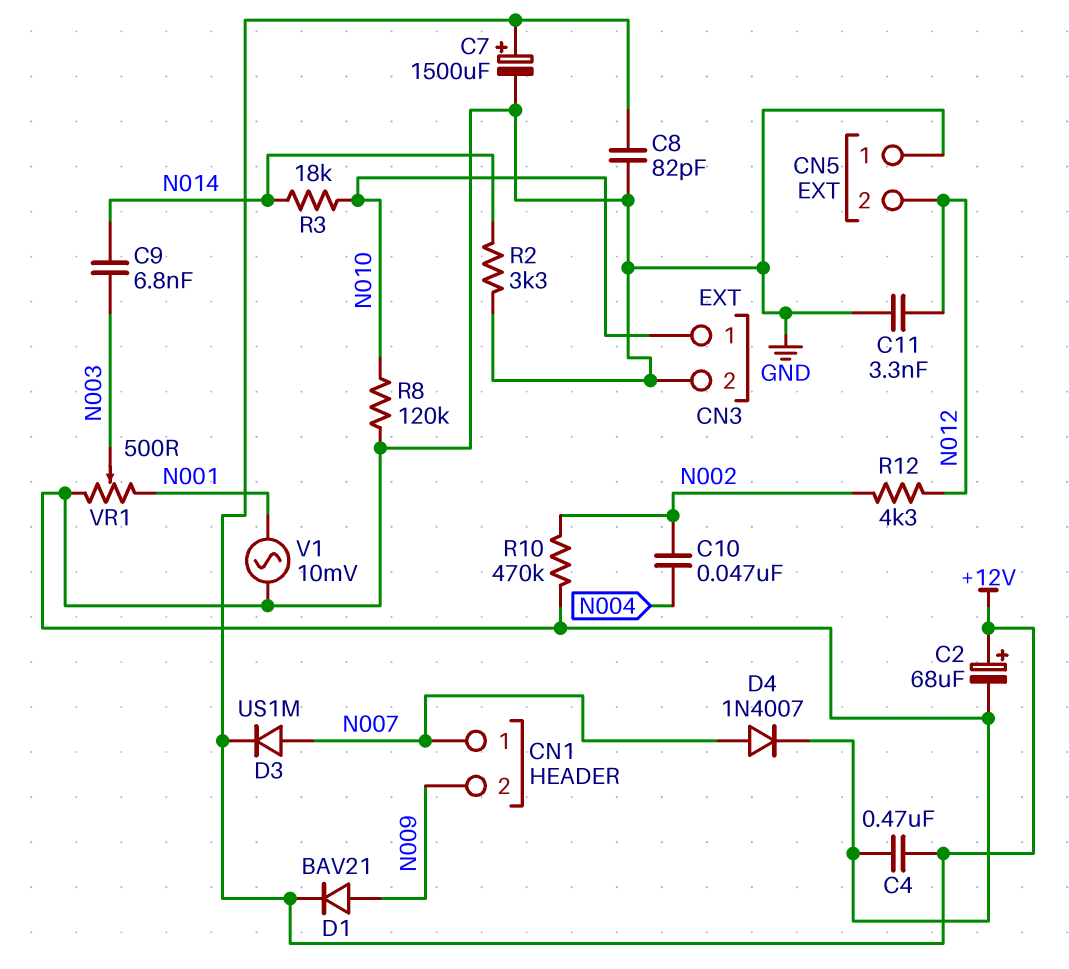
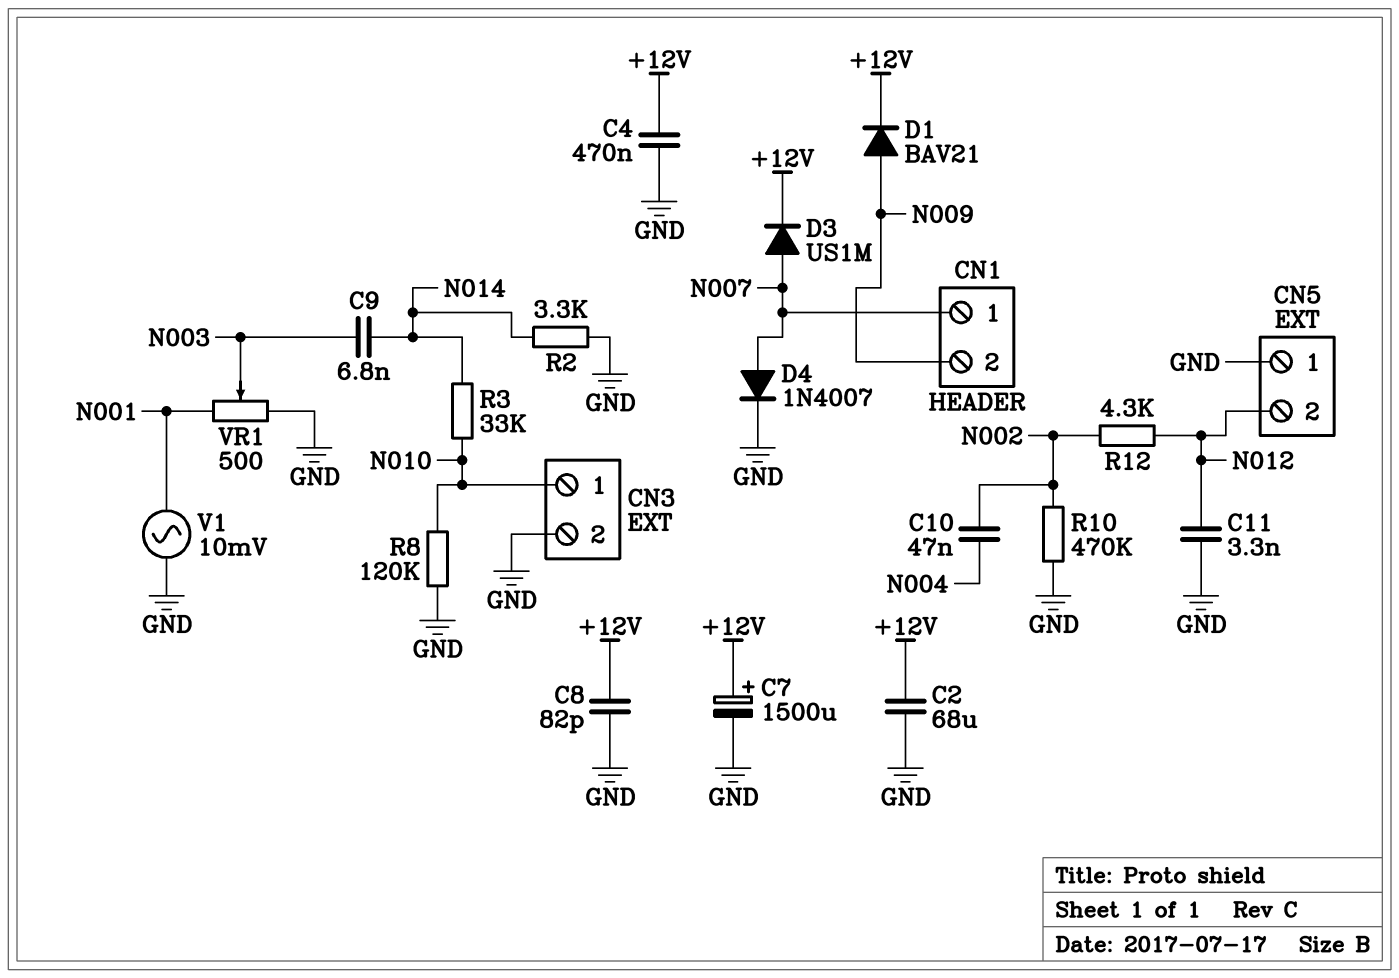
C2: 68uF (plus +12V, minus GND) -> 68uF (+12V, GND)
R3: 18k (N010, N014) -> 33k (N010, N014)

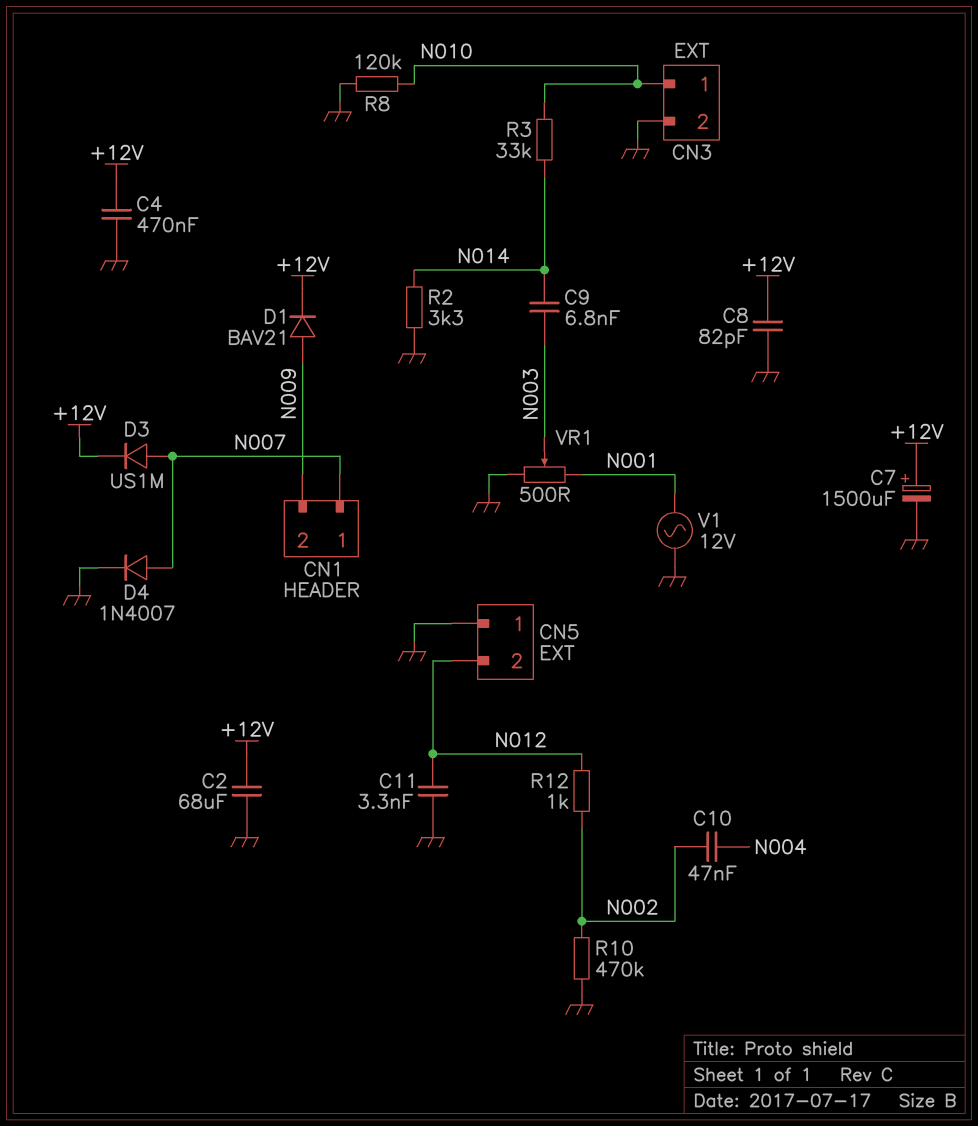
R12: 4.3k (N002, N012) -> 1k (N002, N012)
V1: AC 10mV (GND, N001) -> AC 12V (GND, N001)

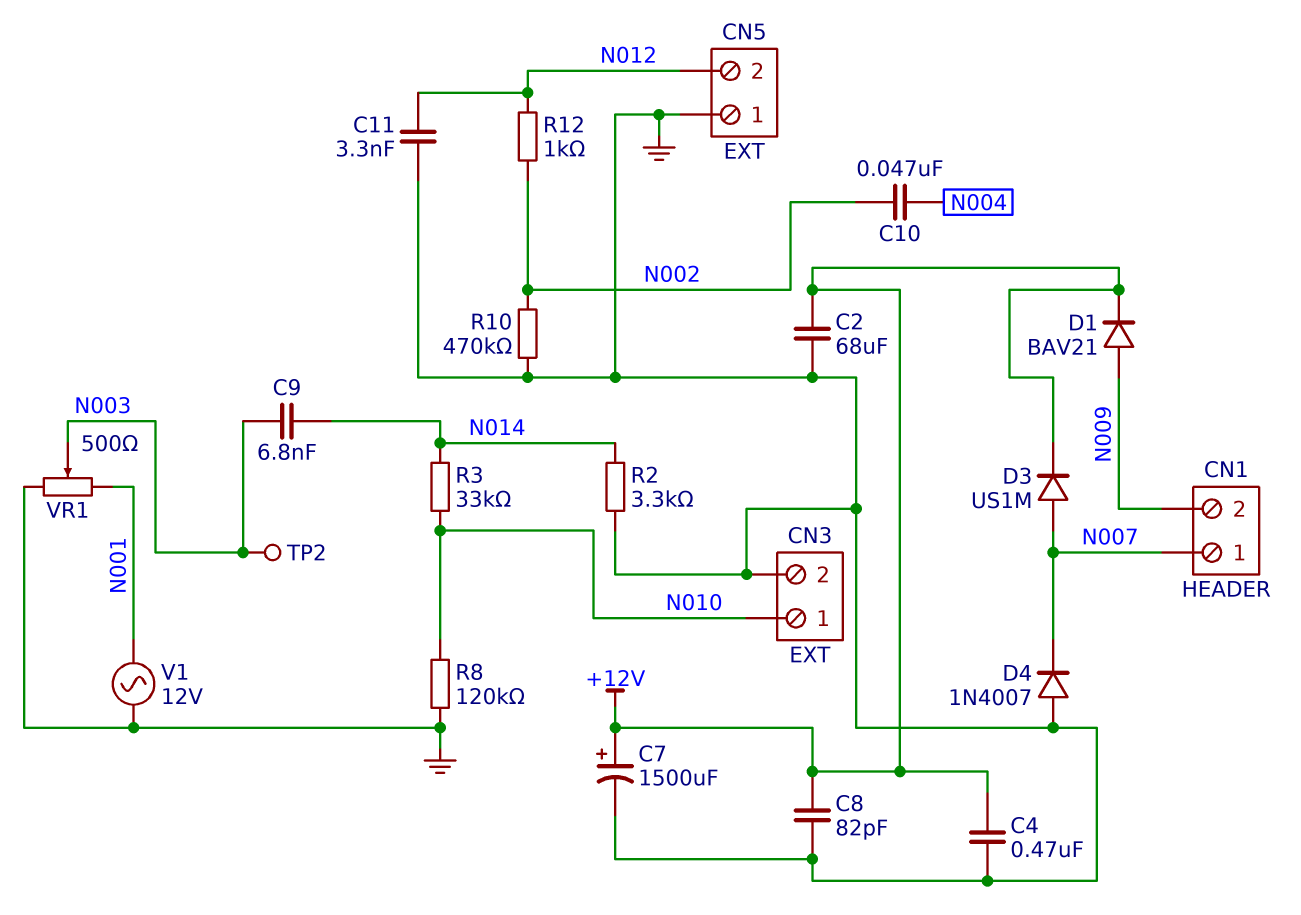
D4: diode 1N4007 (A N007, K GND) -> diode 1N4007 (A GND, K N007)
TP2: none -> test point (N003)

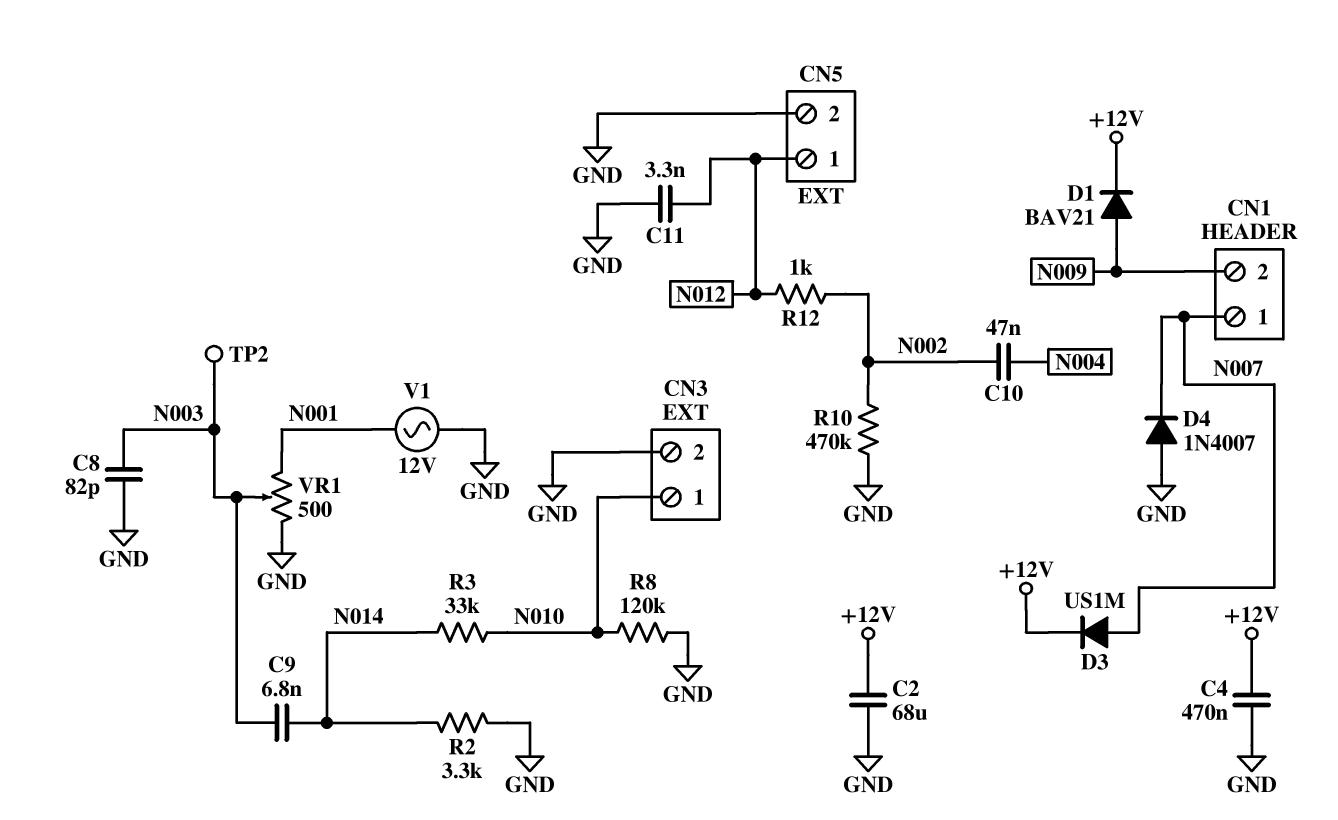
C7: 1500uF (plus +12V, minus GND) -> none
C8: 82pF (+12V, GND) -> 82pF (GND, N003)
CN5 pin 1: GND -> N012
CN5 pin 2: N012 -> GND

